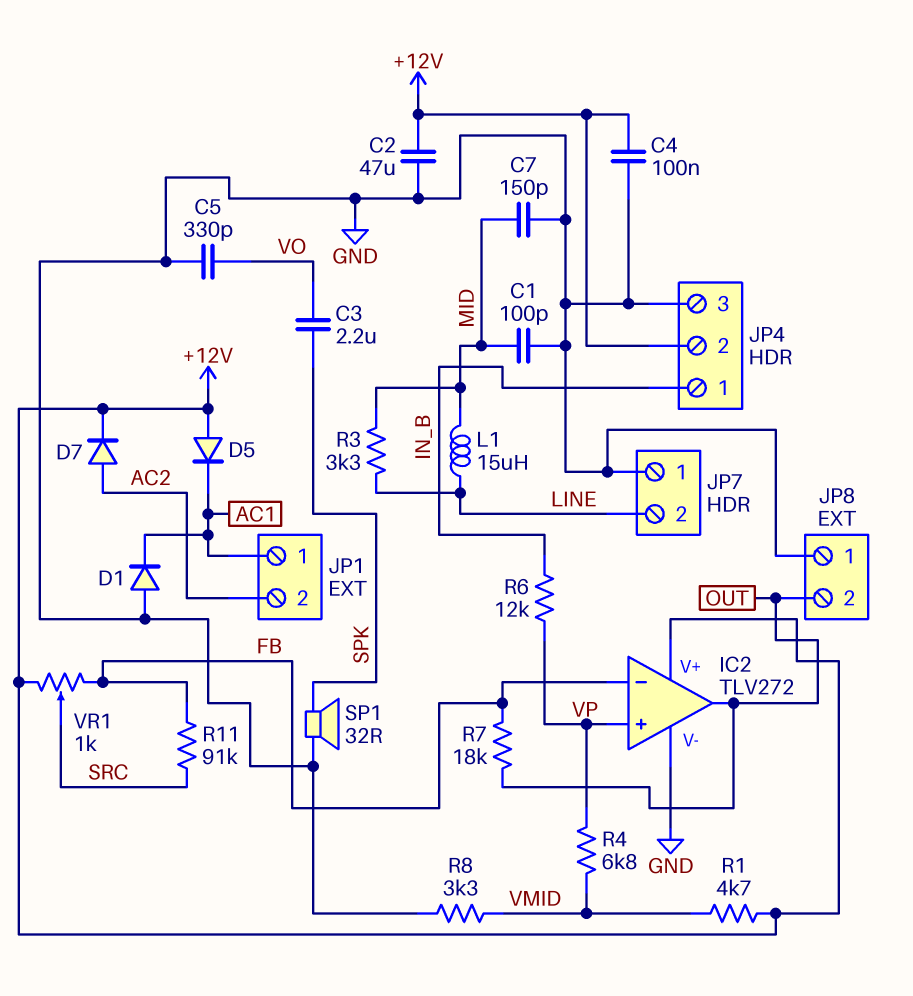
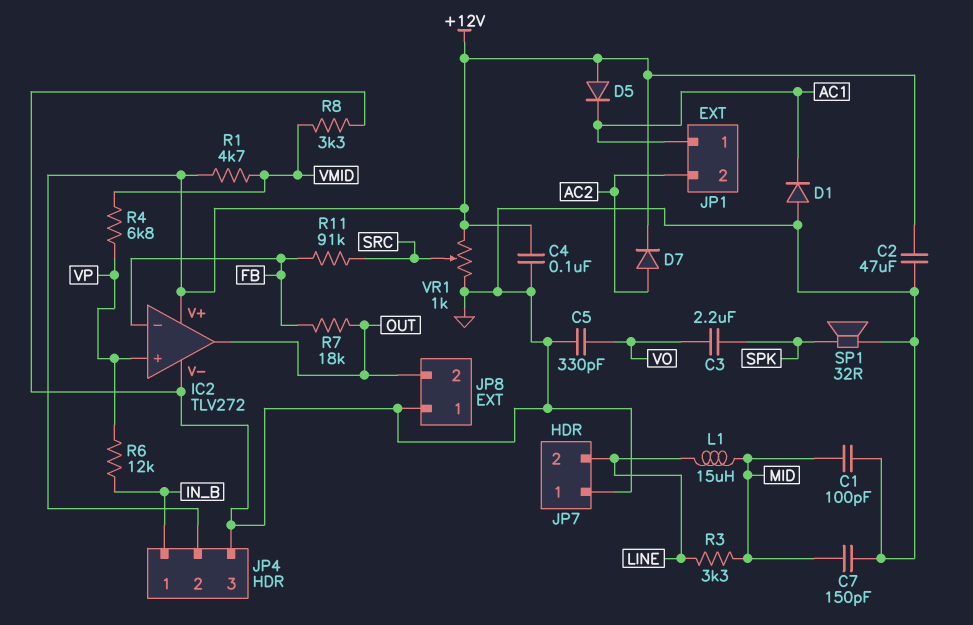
VR1: 1k (+12V, FB, wiper SRC) -> 1k (+12V, GND, wiper SRC)

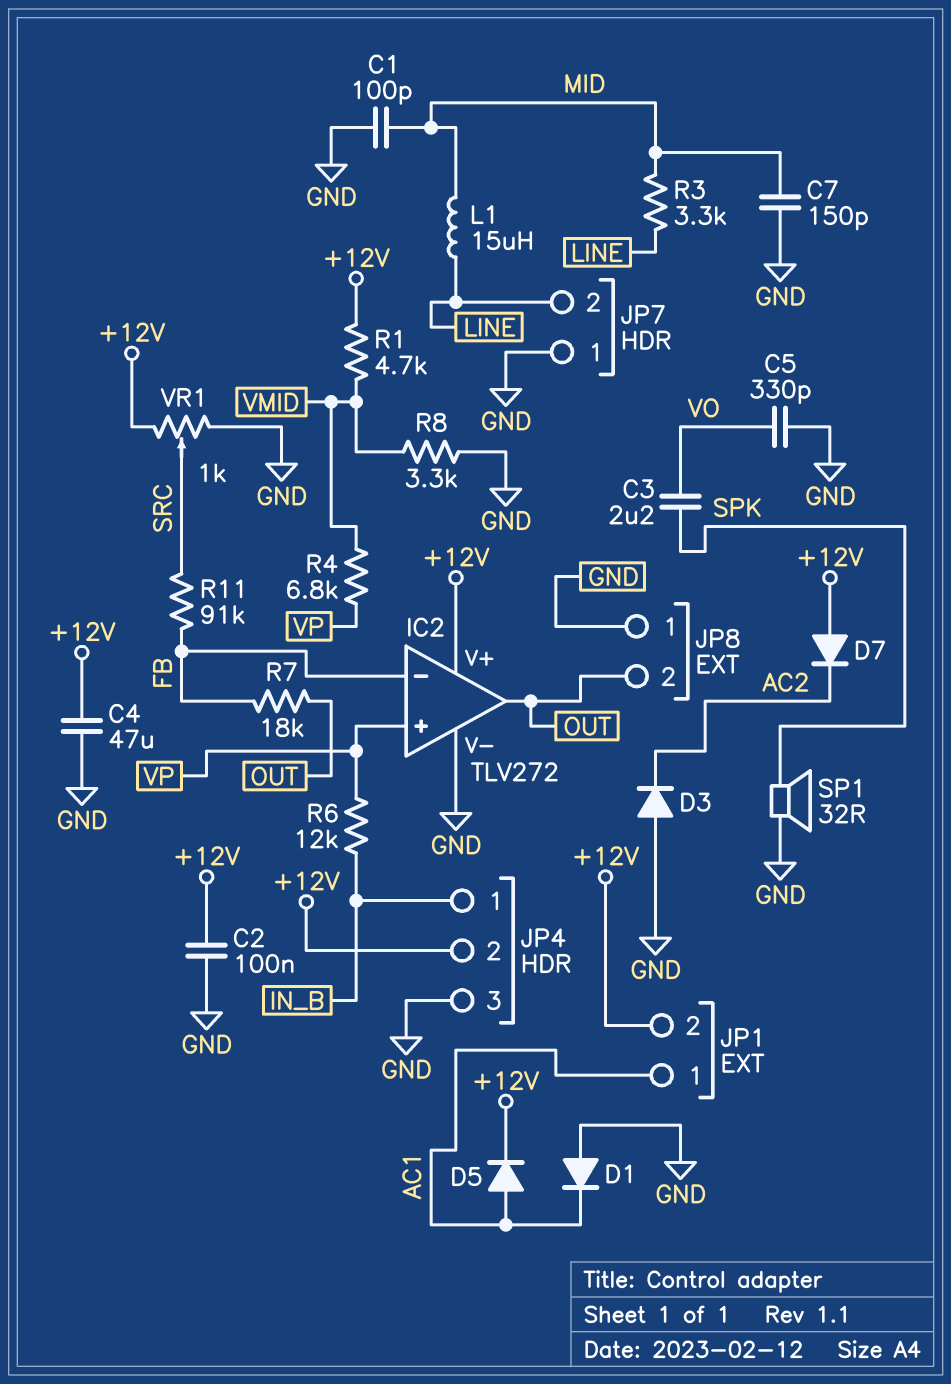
C2: 47uF (+12V, GND) -> 100nF (+12V, GND)
C4: 100nF (+12V, GND) -> 47uF (+12V, GND)
D3: none -> diode (A GND, K AC2)
D5: diode (A +12V, K AC1) -> diode (A AC1, K +12V)
D7: diode (A AC2, K +12V) -> diode (A +12V, K AC2)
JP1 pin 2: AC2 -> +12V

